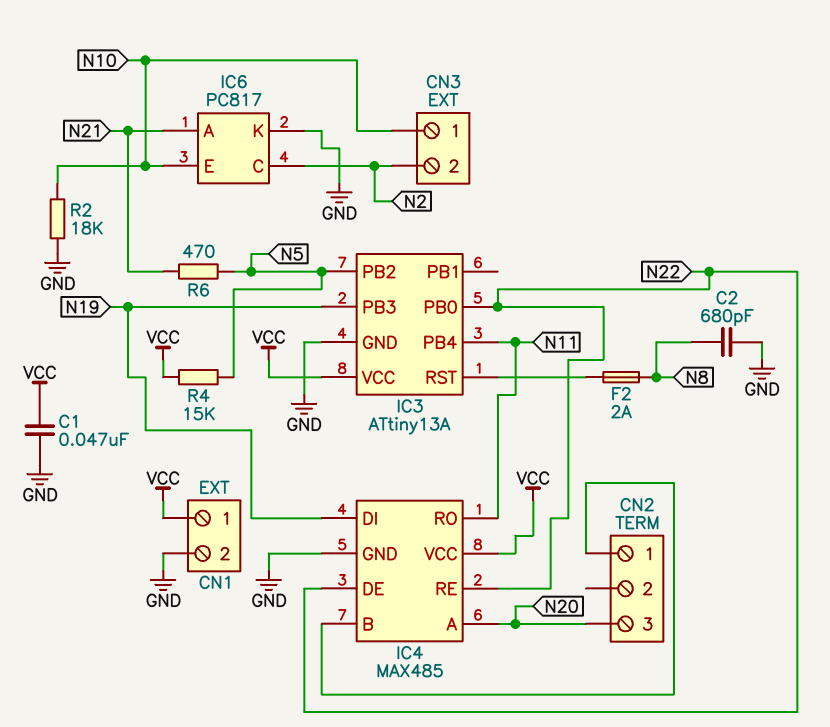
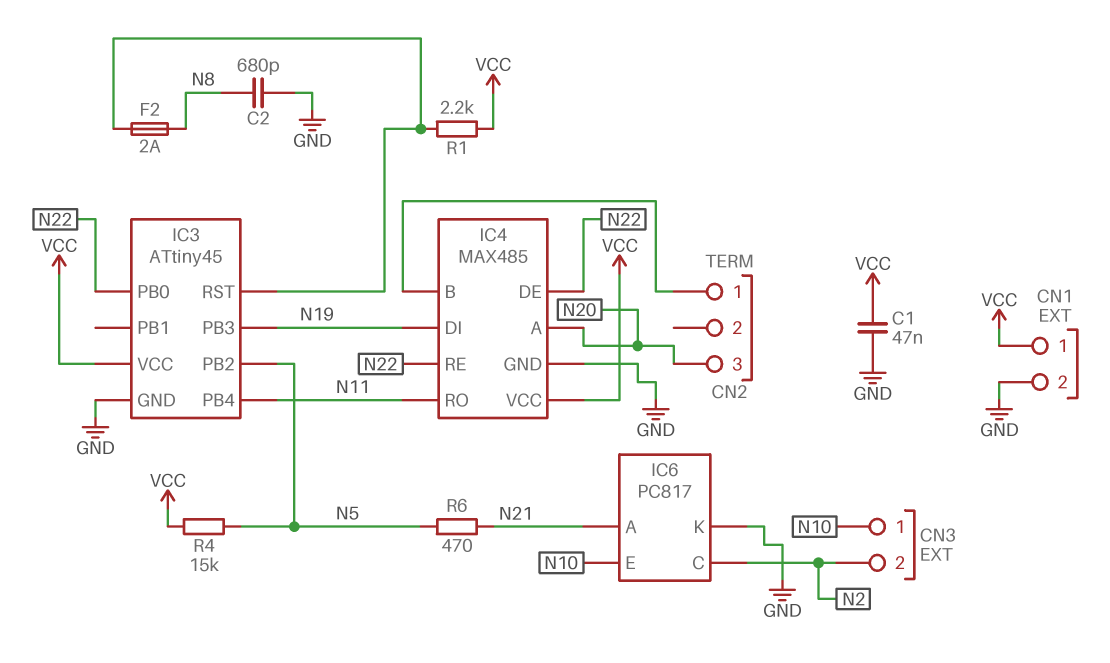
IC3: ATtiny13A -> ATtiny45
R1: none -> 2.2k (IC3/RST, VCC)
R2: 18k (GND, N10) -> none

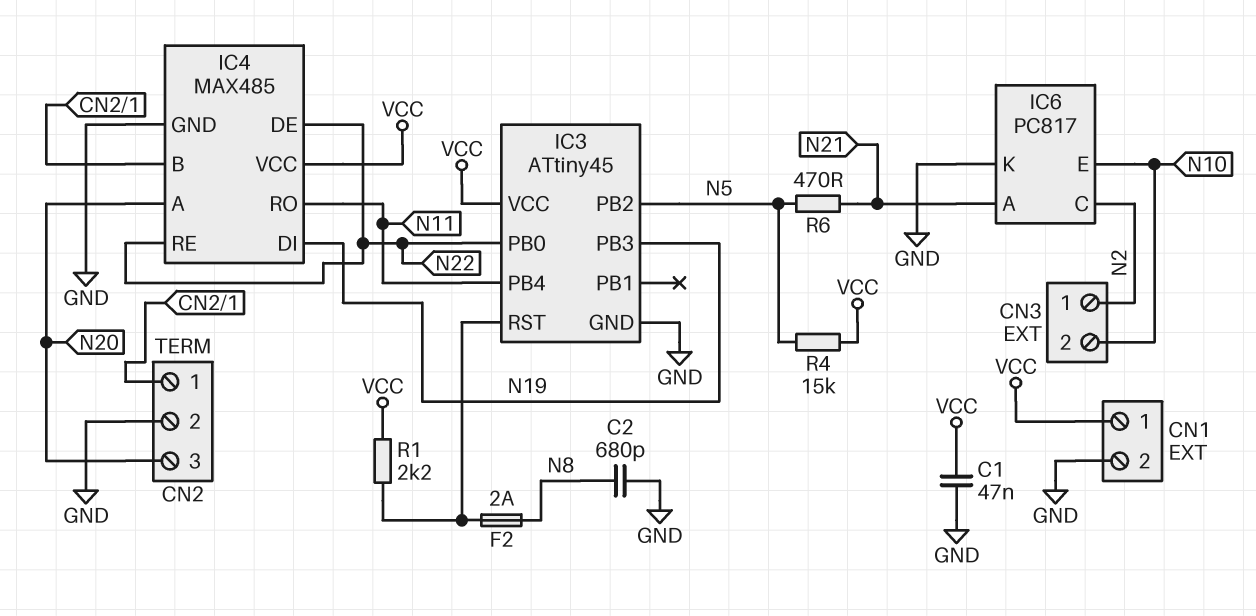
CN2 pin 2: none -> GND
CN3 pin 1: N10 -> N2
CN3 pin 2: N2 -> N10

